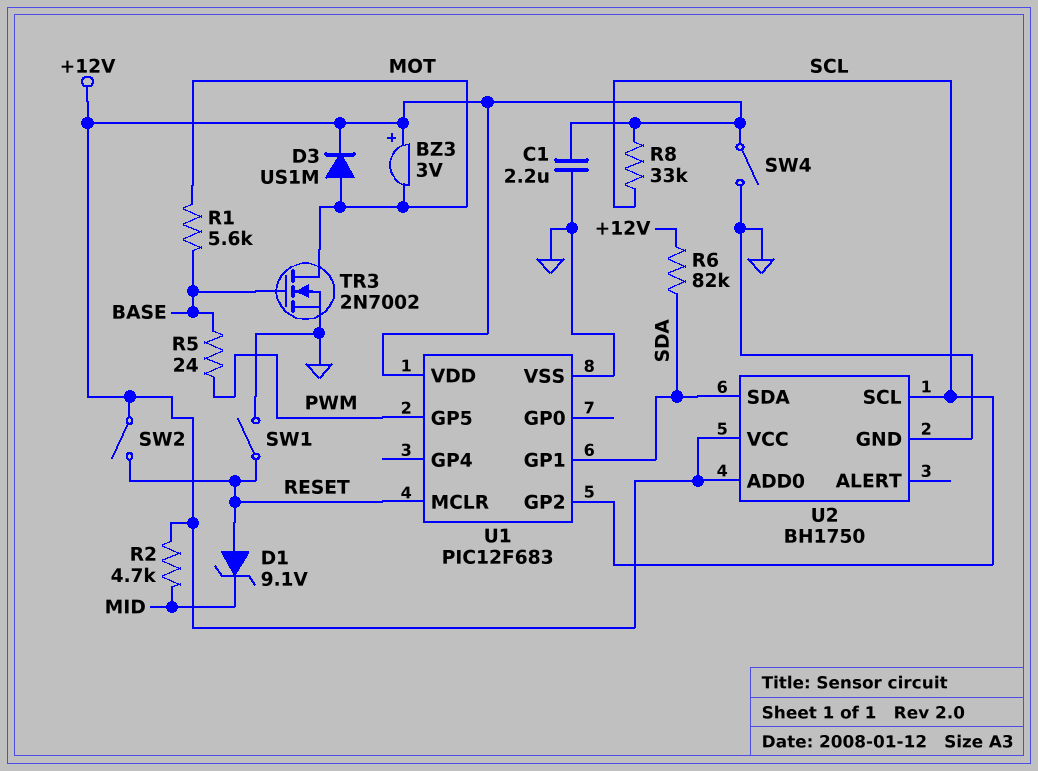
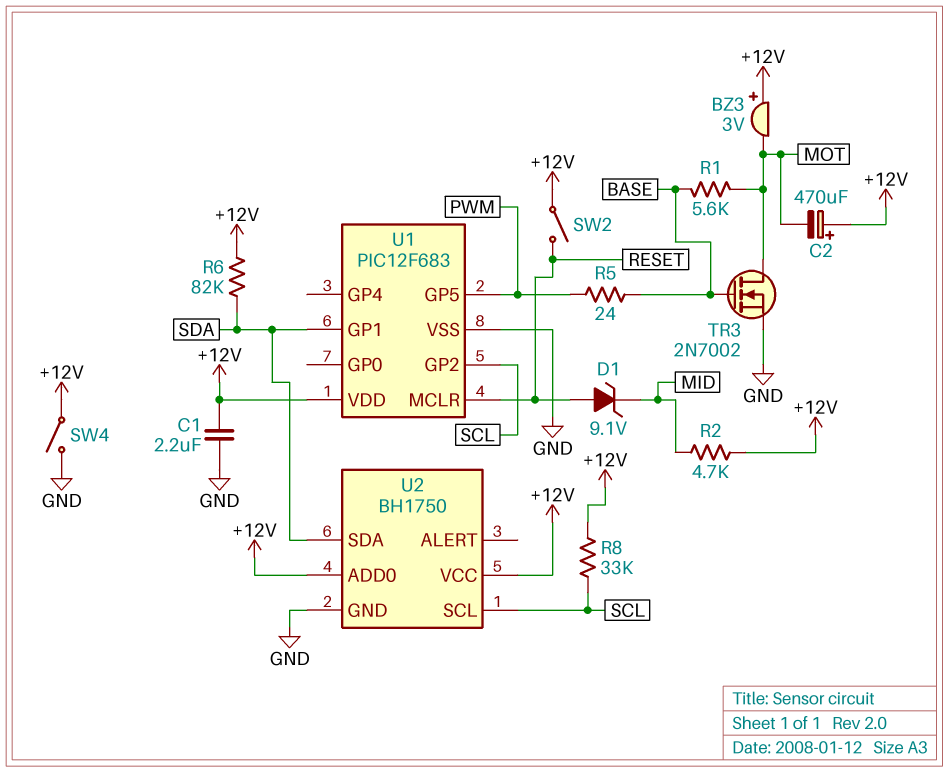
C2: none -> 470uF (plus +12V, minus MOT)
D3: diode US1M (A MOT, K +12V) -> none
SW1: switch (GND, RESET) -> none

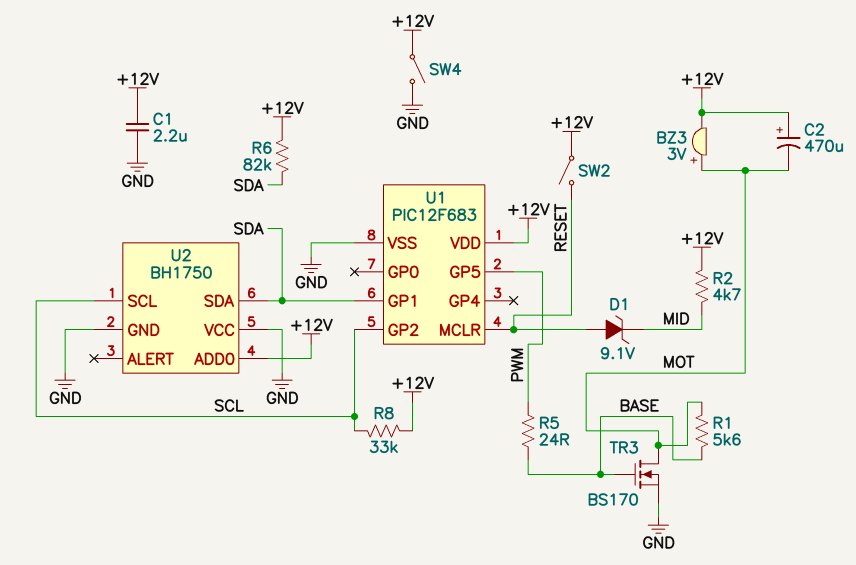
BZ3: buzzer 3V (plus +12V, minus MOT) -> buzzer 3V (plus MOT, minus +12V)
TR3: NMOS 2N7002 (G BASE, D MOT, S GND) -> NMOS BS170 (G BASE, D MOT, S GND)
U2 pin VCC: +12V -> GND

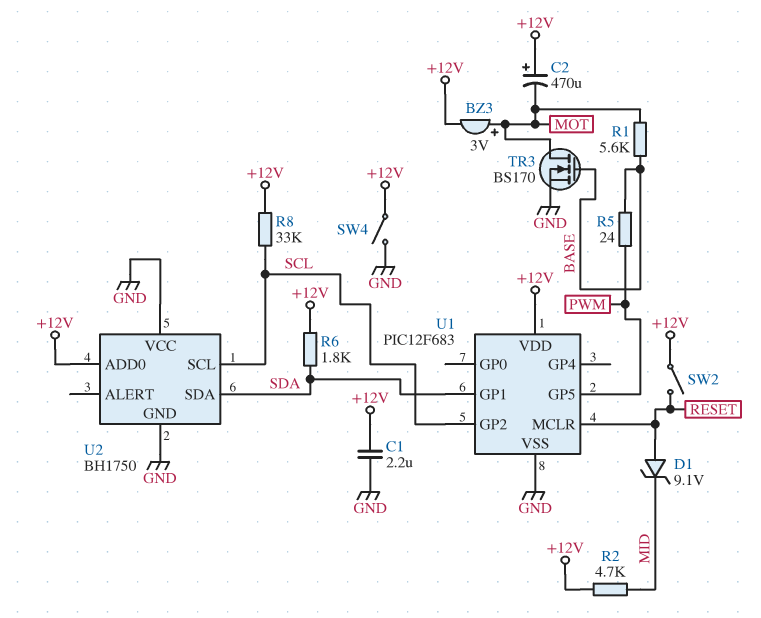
R6: 82k (+12V, SDA) -> 1.8k (+12V, SDA)

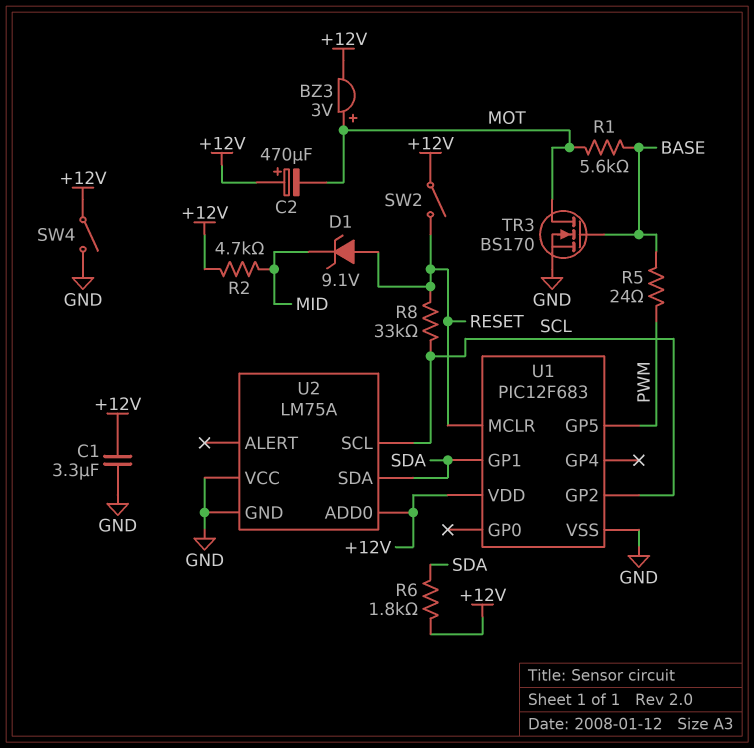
C1: 2.2uF (+12V, GND) -> 3.3uF (+12V, GND)
R8: 33k (+12V, SCL) -> 33k (RESET, SCL)
U2: BH1750 -> LM75A

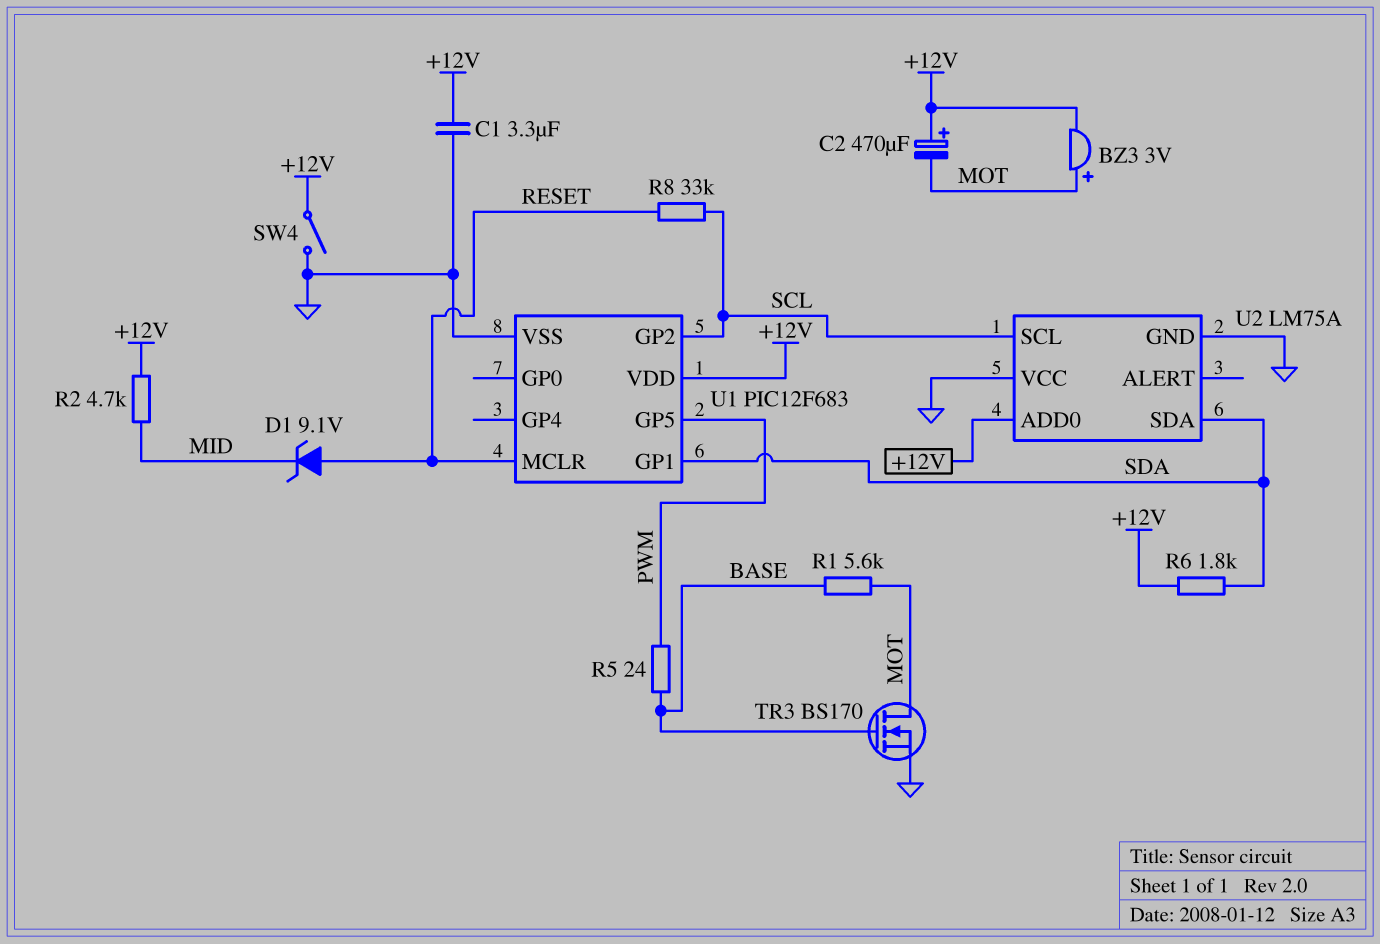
SW2: switch (+12V, RESET) -> none

